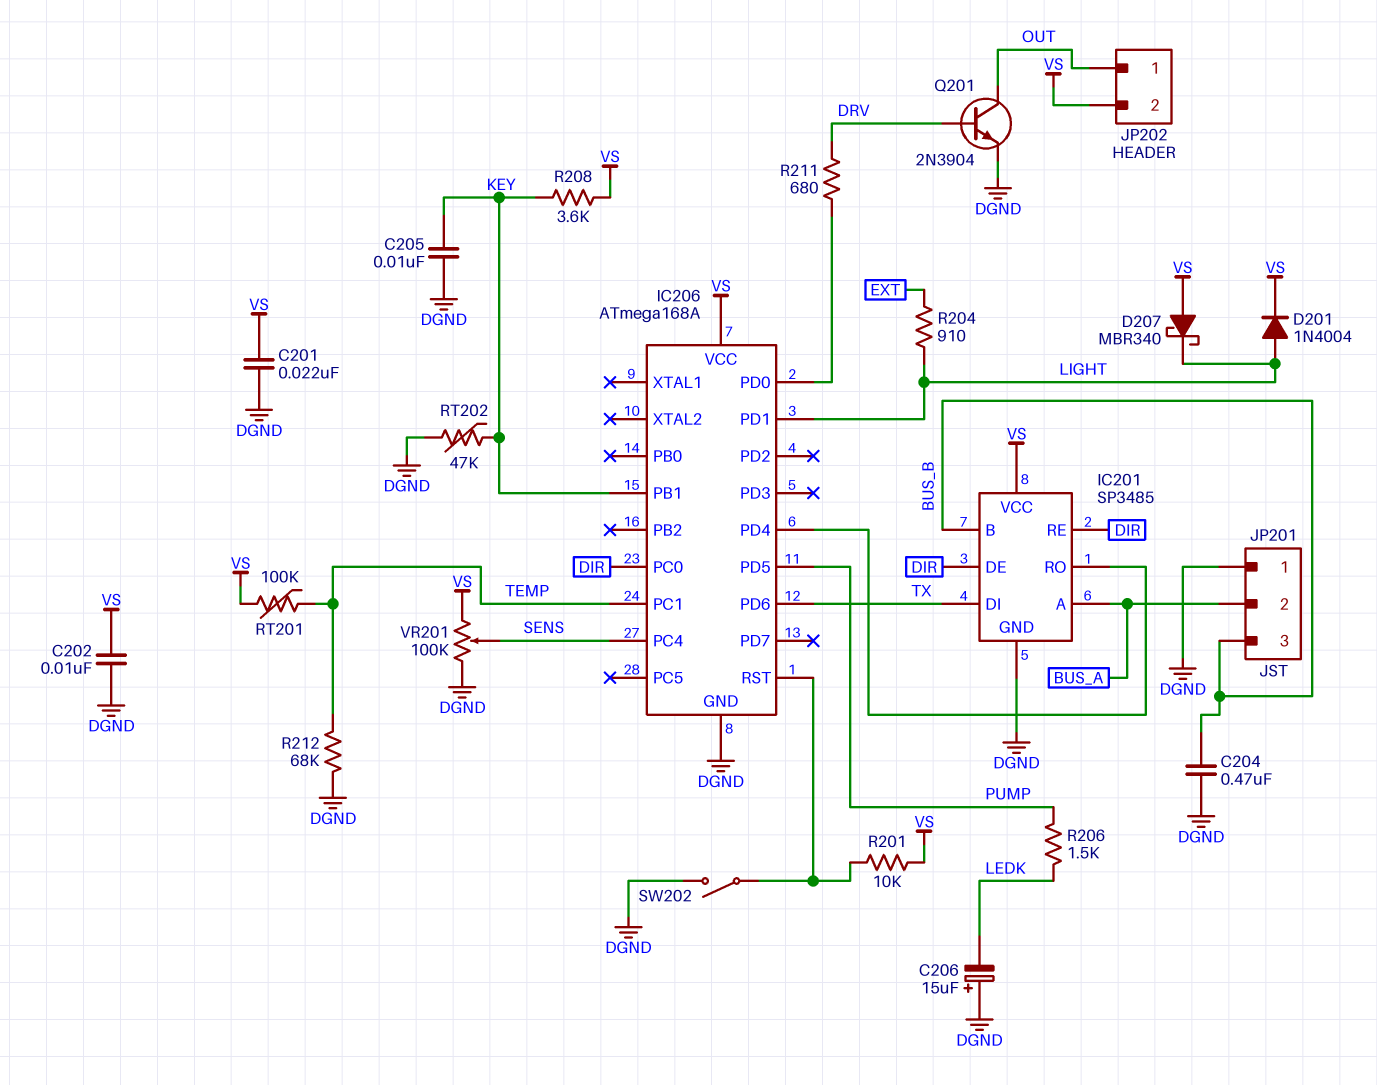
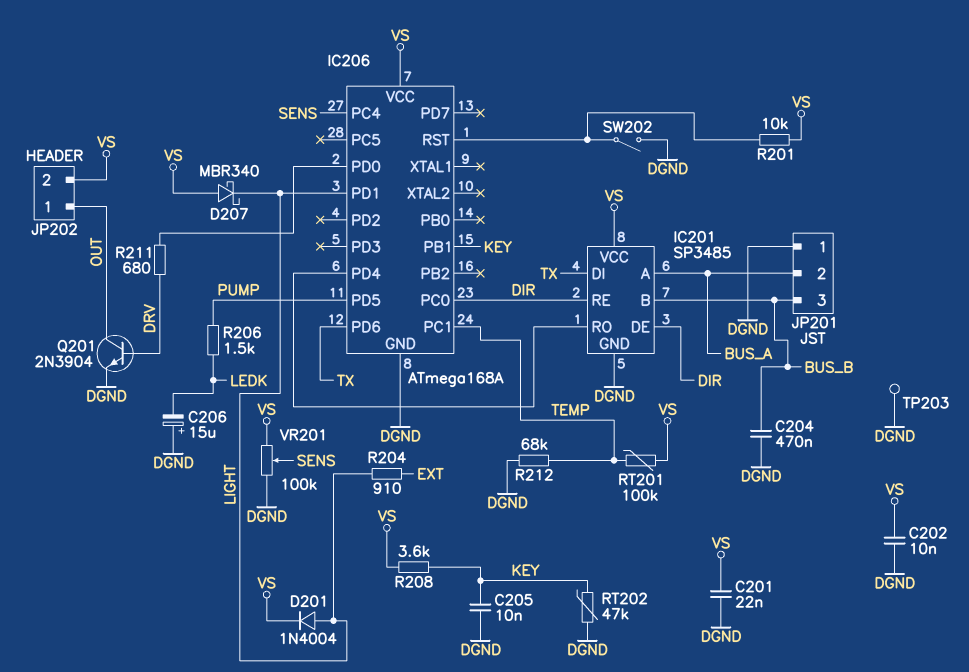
TP203: none -> test point (DGND)

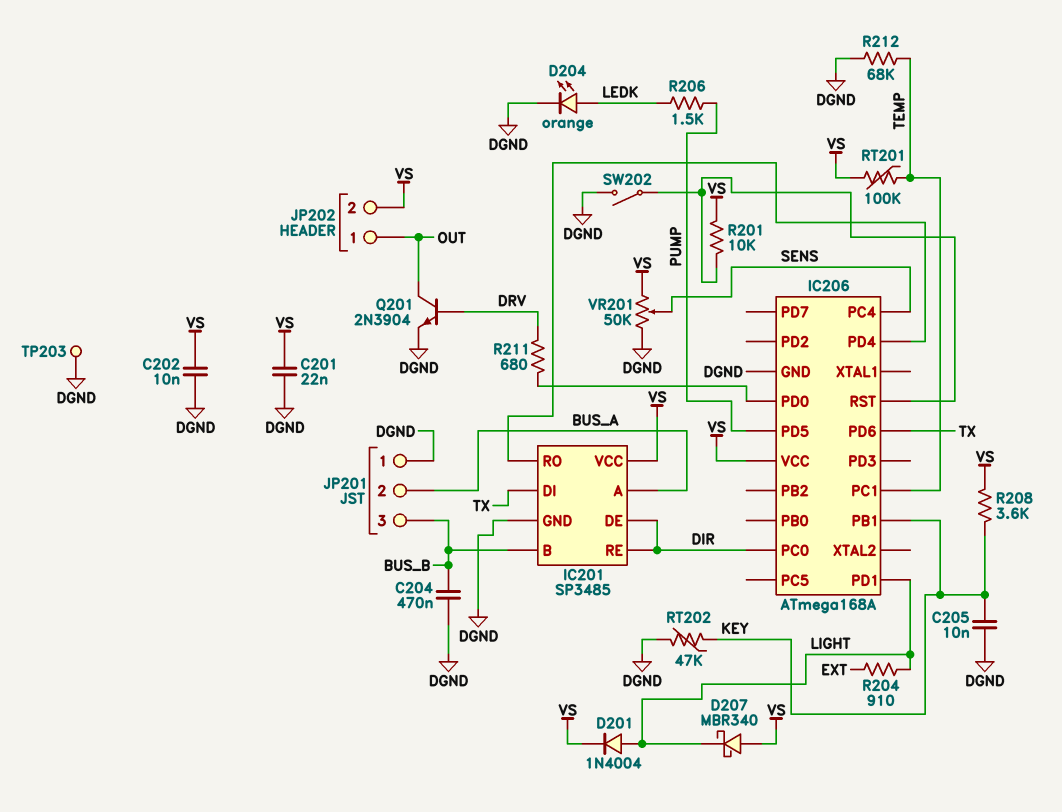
C206: 15uF (plus DGND, minus LEDK) -> none
D204: none -> LED orange (A LEDK, K DGND)
VR201: 100k (DGND, VS, wiper SENS) -> 50k (DGND, VS, wiper SENS)

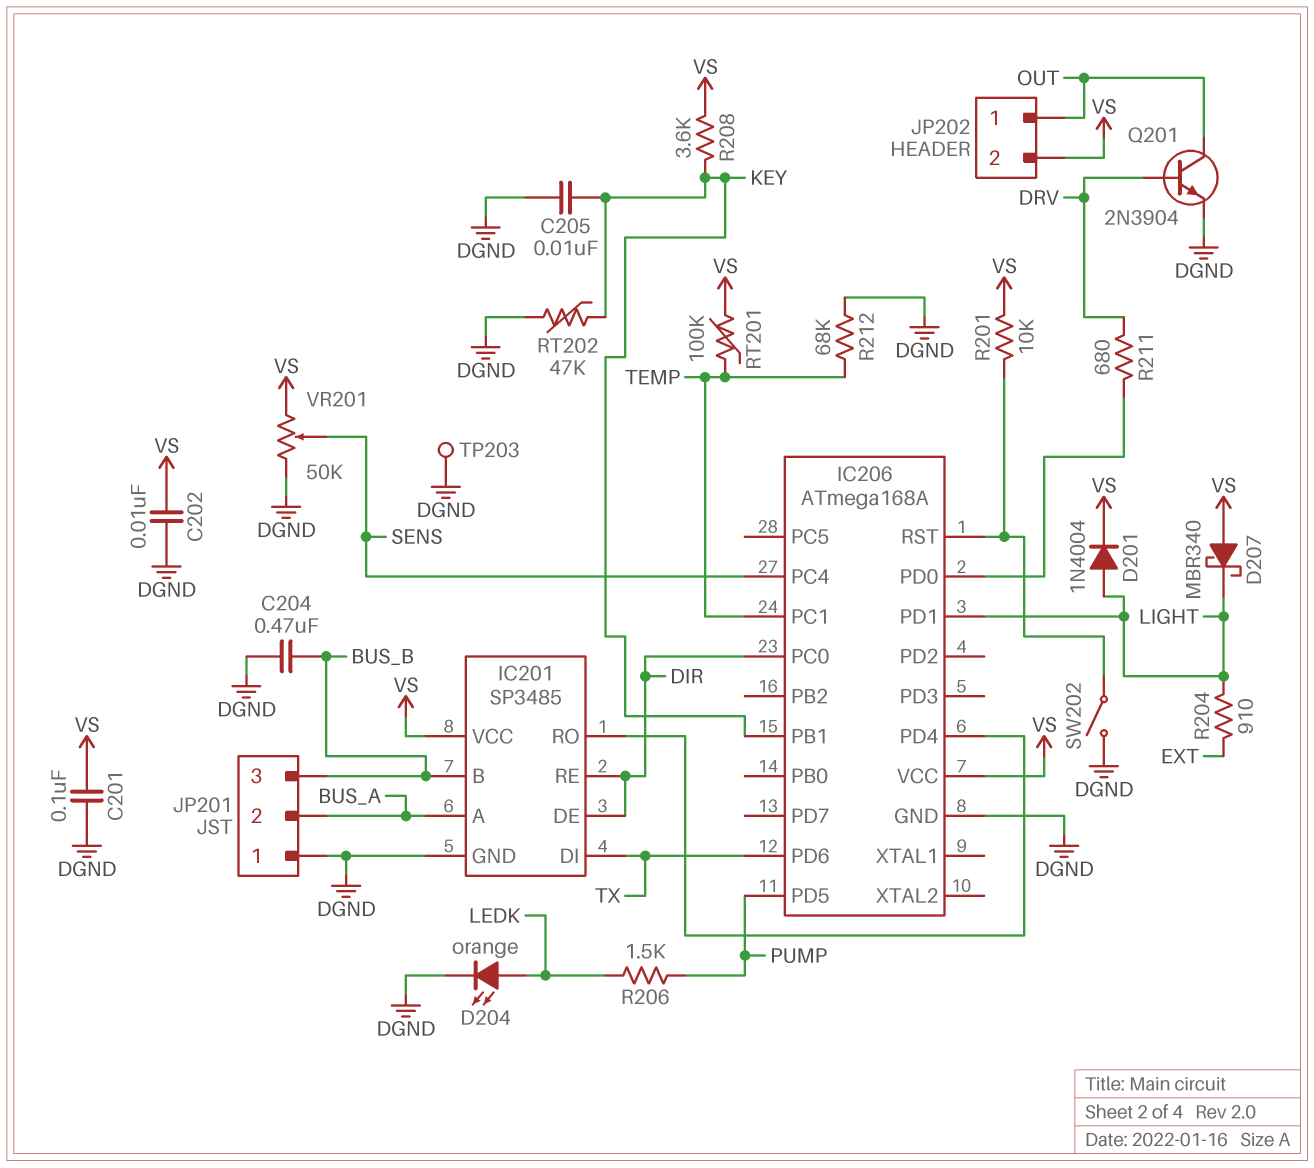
C201: 22nF (DGND, VS) -> 100nF (DGND, VS)

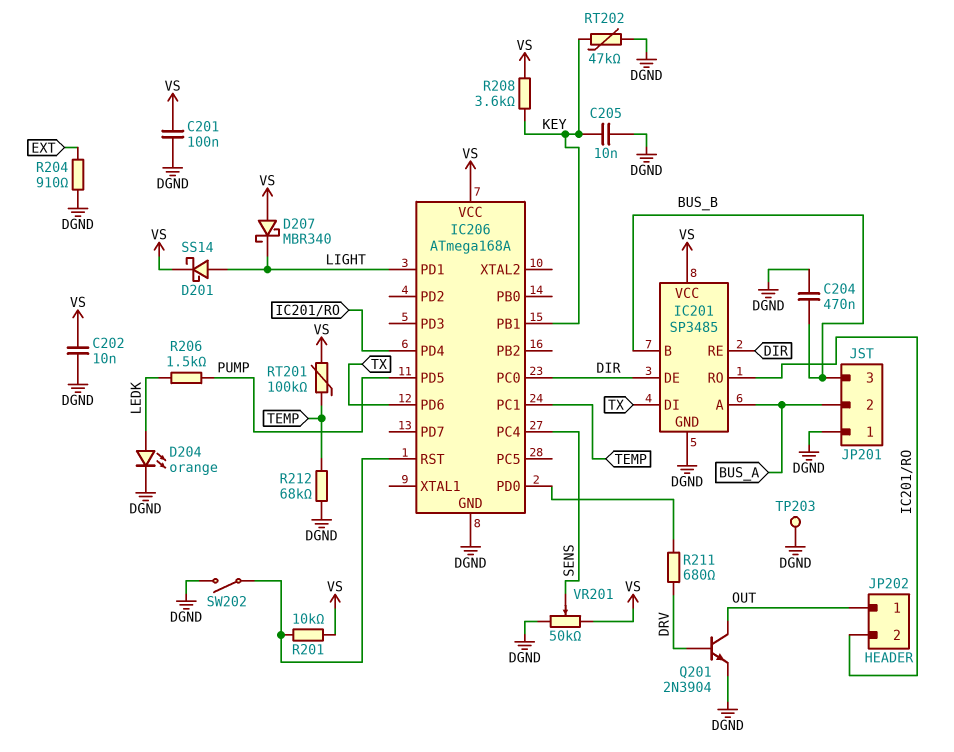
D201: diode 1N4004 (A LIGHT, K VS) -> schottky SS14 (A LIGHT, K VS)
JP202 pin 2: VS -> IC201/RO
R204: 910 (EXT, LIGHT) -> 910 (DGND, EXT)

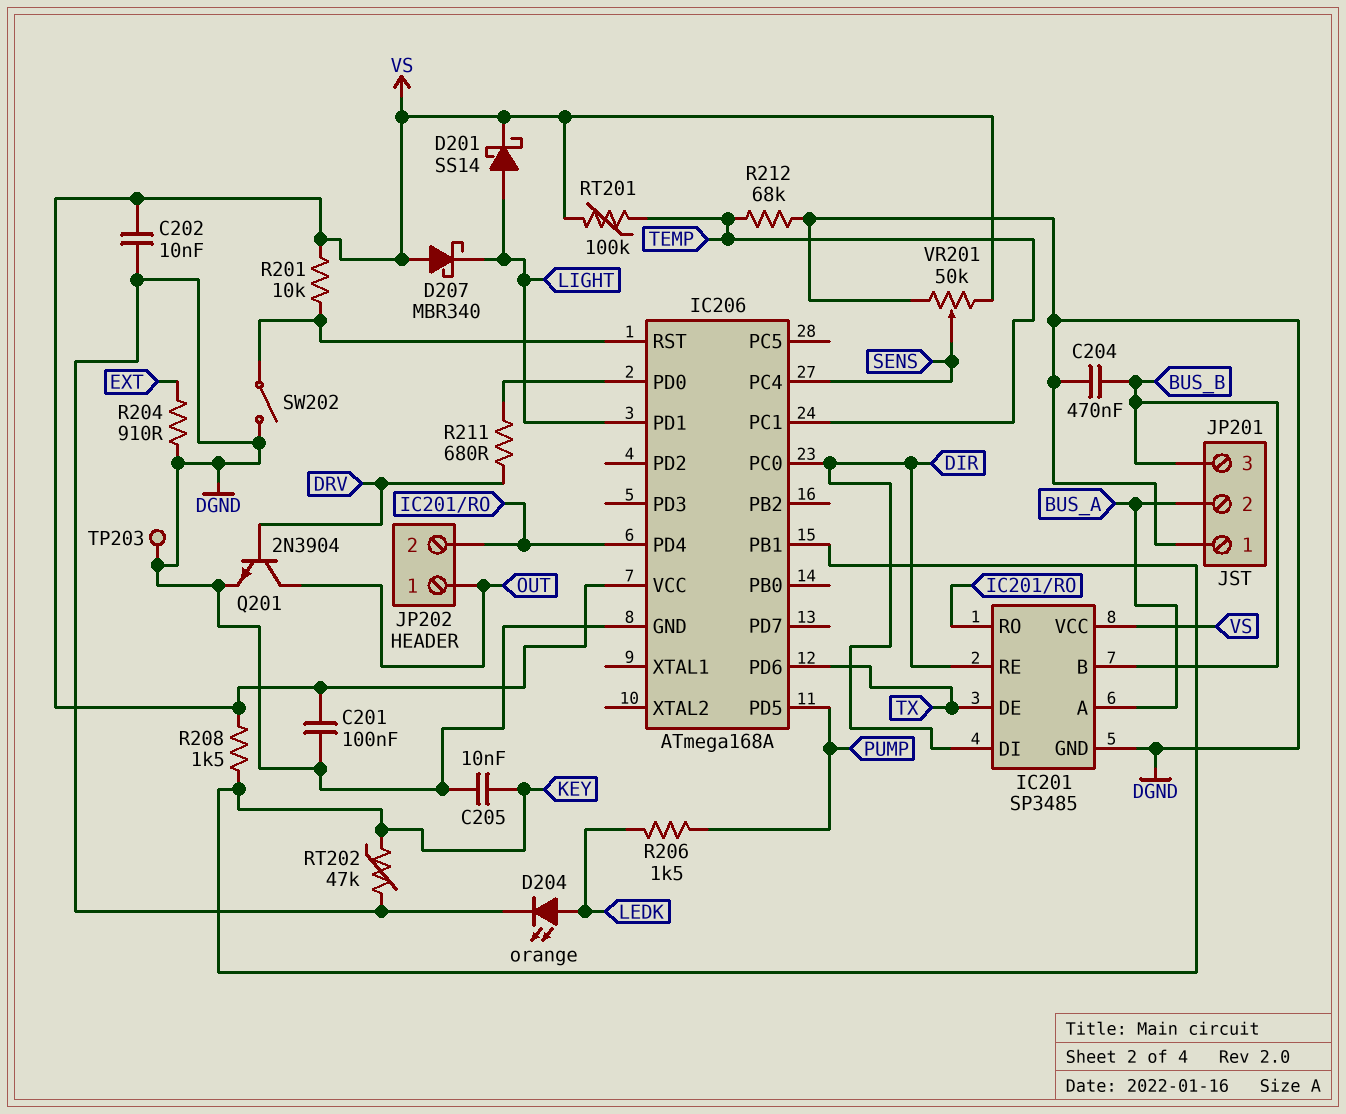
IC201 pin DE: DIR -> TX
IC201 pin DI: TX -> DIR
R208: 3.6k (KEY, VS) -> 1.5k (KEY, VS)

